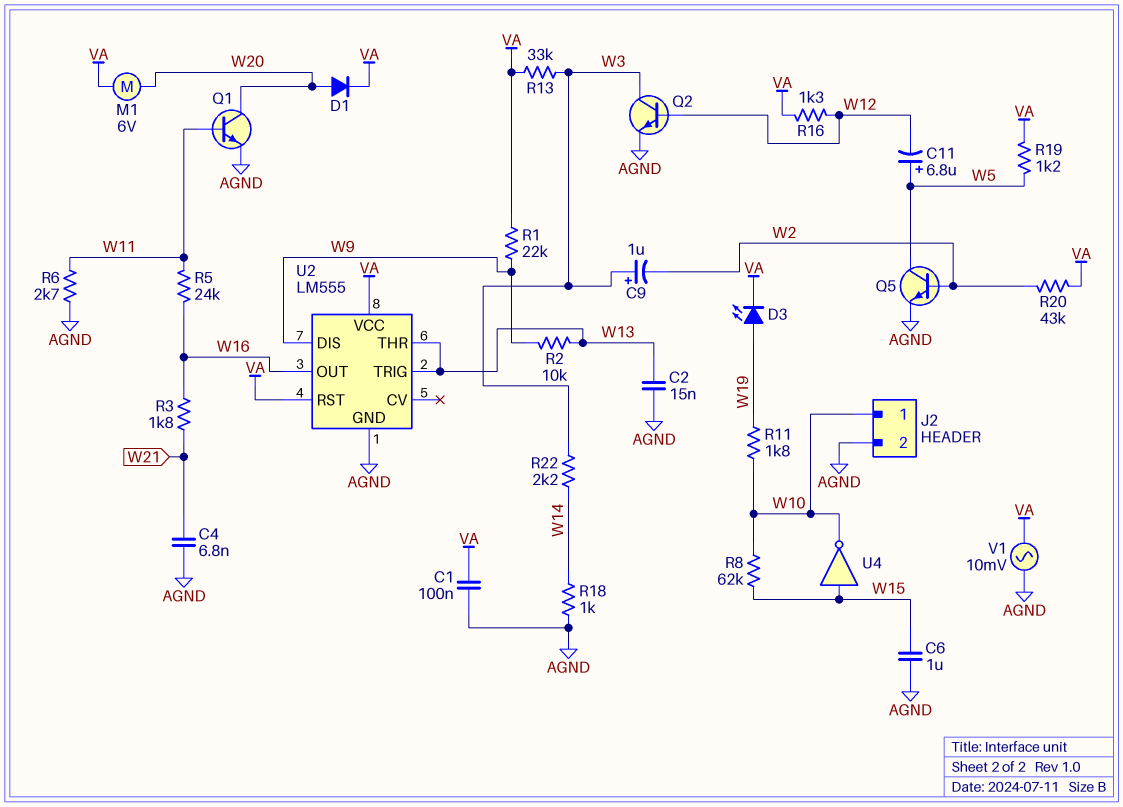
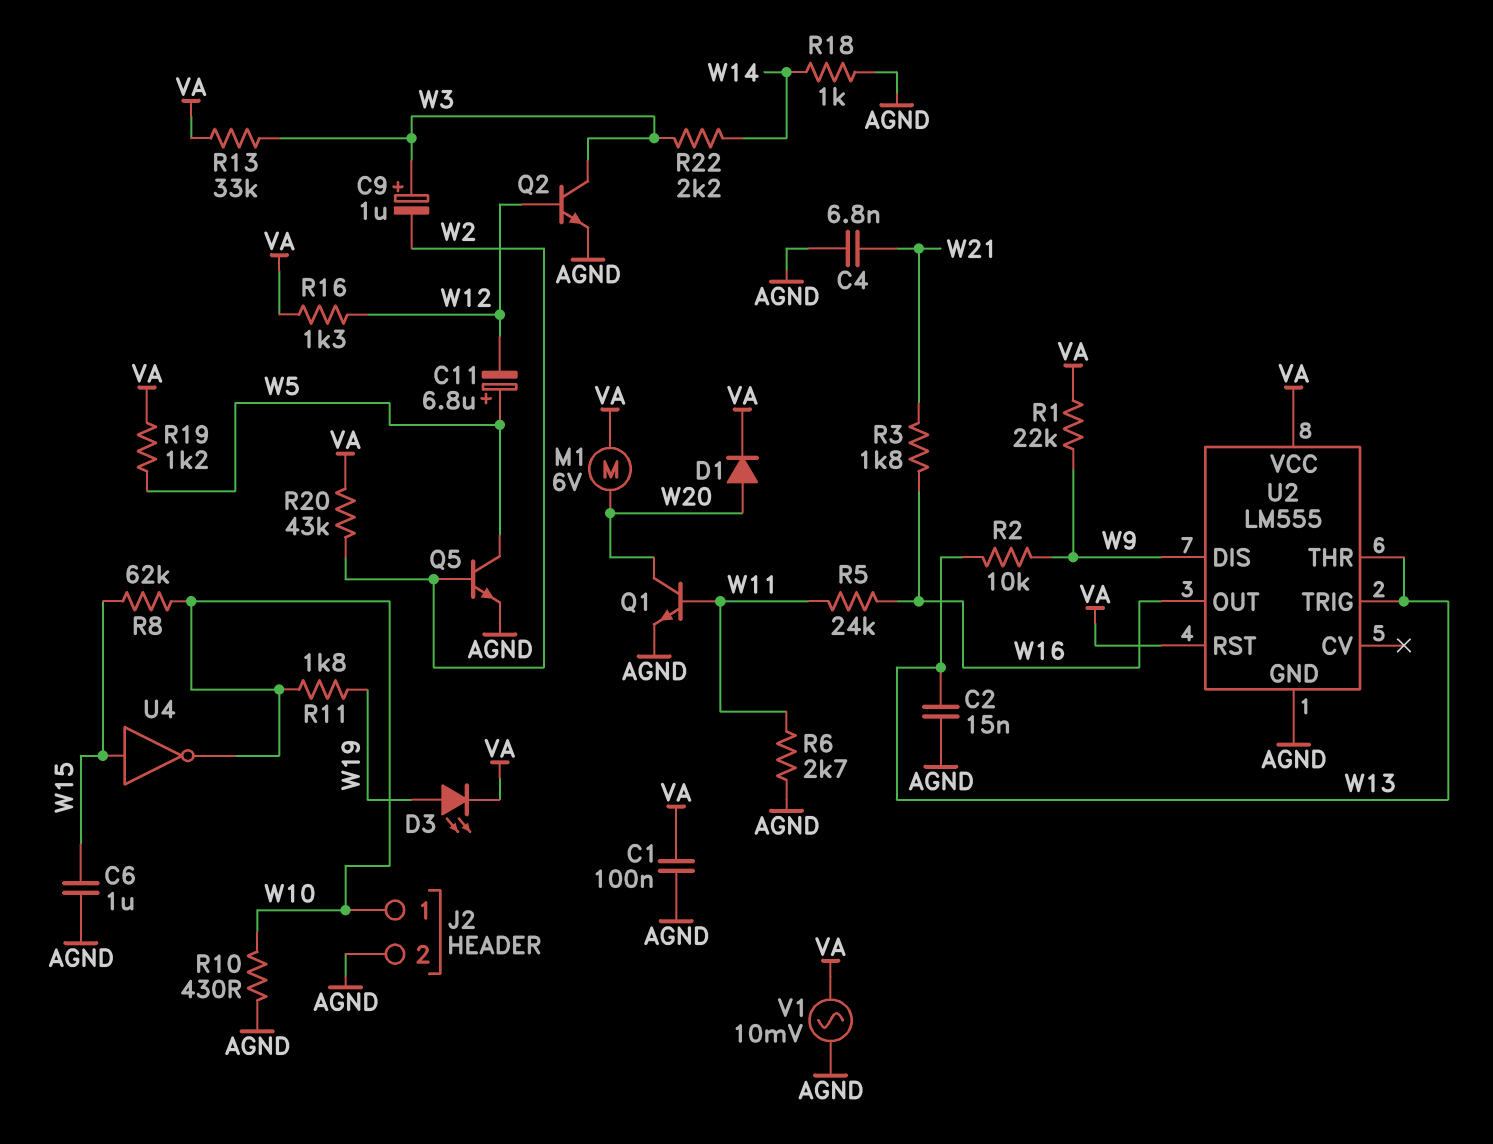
R10: none -> 430 (AGND, W10)

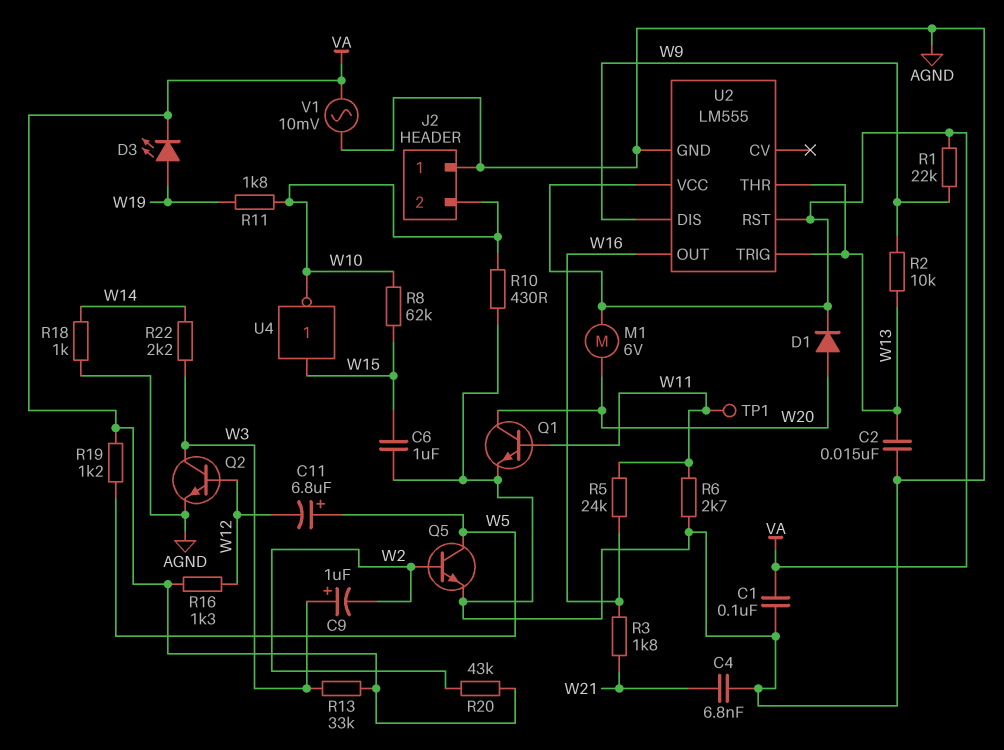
J2 pin 1: W10 -> AGND
J2 pin 2: AGND -> W10
TP1: none -> test point (W11)

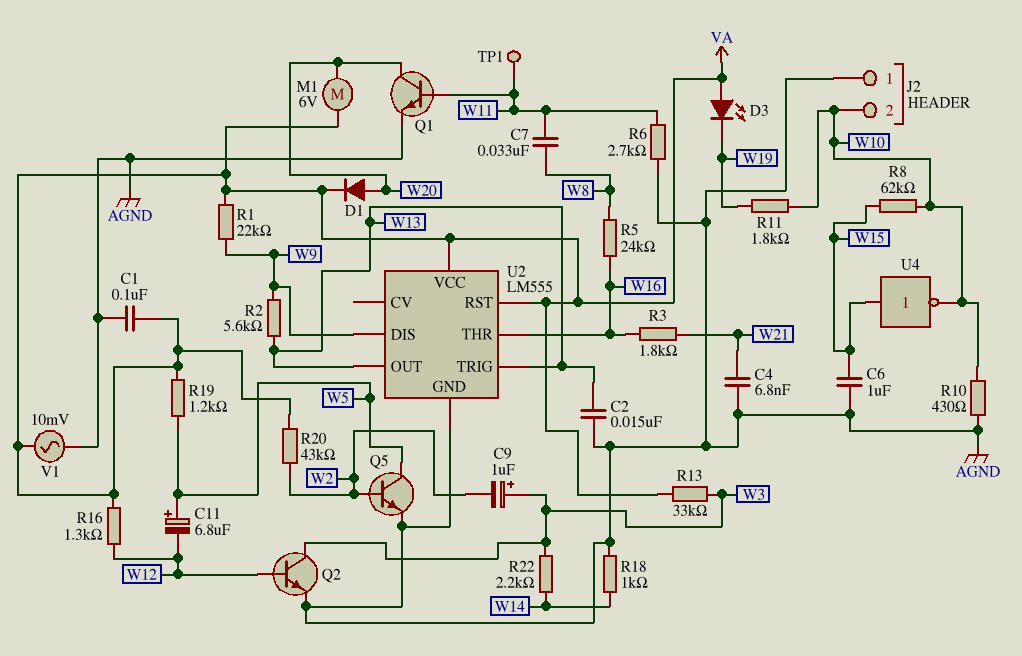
C7: none -> 33nF (W8, W11)
D3: LED (A W19, K VA) -> LED (A VA, K W19)
R2: 10k (W9, W13) -> 5.6k (W9, W13)
R5: 24k (W11, W16) -> 24k (W8, W16)
U2 pin OUT: W16 -> W13
U2 pin THR: W13 -> W16

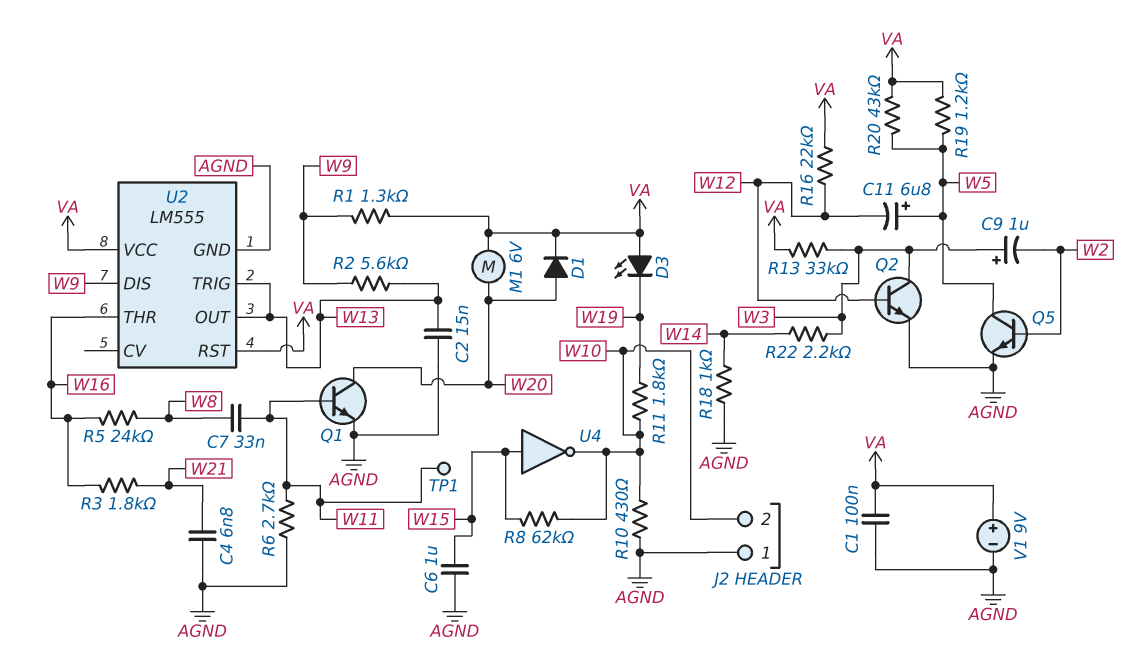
R1: 22k (VA, W9) -> 1.3k (VA, W9)
R16: 1.3k (VA, W12) -> 22k (VA, W12)
R20: 43k (VA, W2) -> 43k (VA, W5)
V1: AC 10mV (AGND, VA) -> 9V (plus VA, minus AGND)

